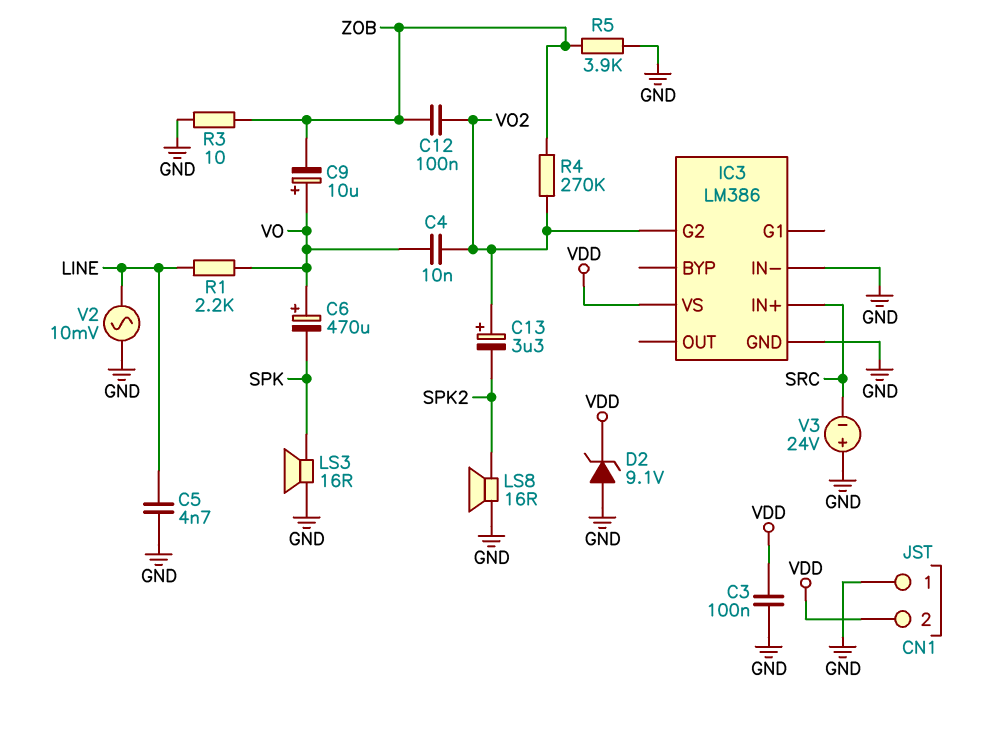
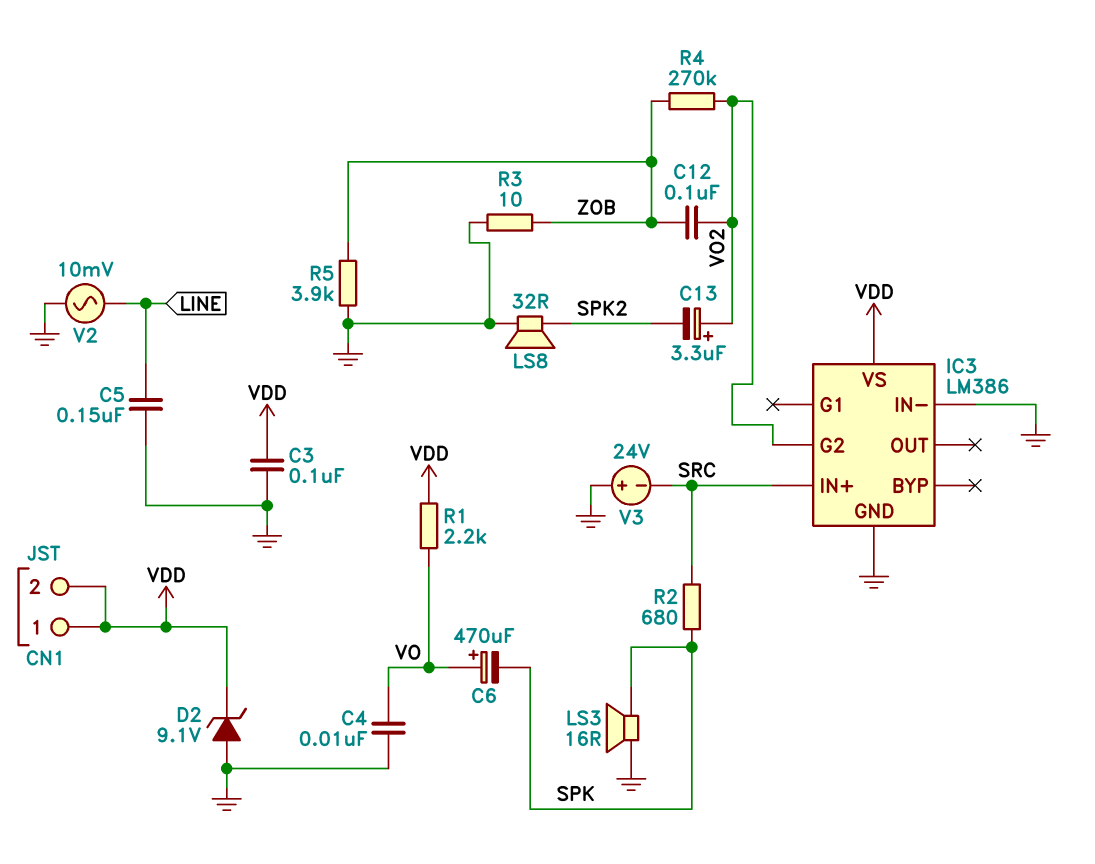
C4: 10nF (VO, VO2) -> 10nF (GND, VO)
C5: 4.7nF (GND, LINE) -> 150nF (GND, LINE)
C9: 10uF (plus VO, minus ZOB) -> none
CN1 pin 1: GND -> VDD
LS8: speaker 16R (GND, SPK2) -> speaker 32R (GND, SPK2)
R1: 2.2k (LINE, VO) -> 2.2k (VDD, VO)
R2: none -> 680 (SPK, SRC)

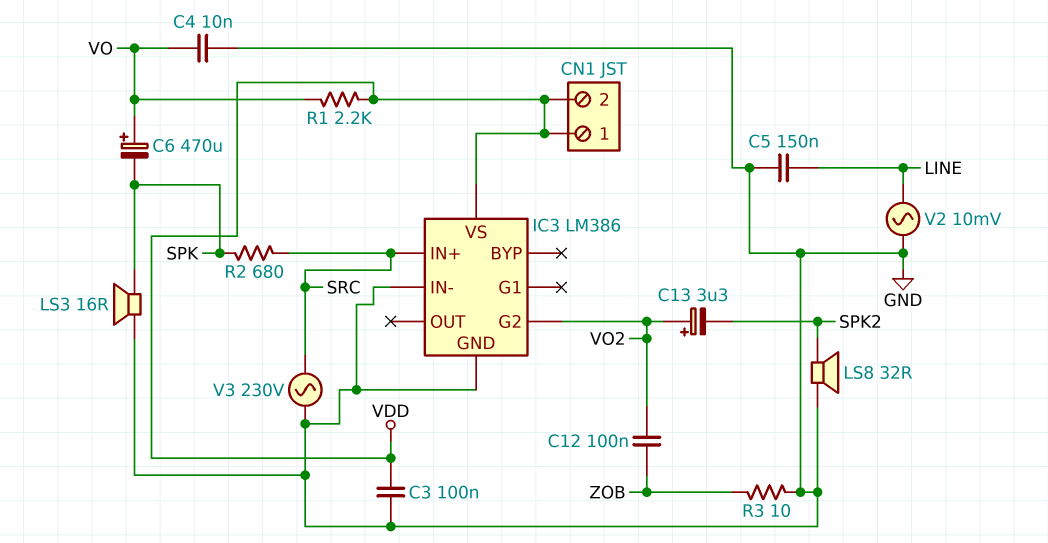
D2: zener 9.1V (A GND, K VDD) -> none
R4: 270k (VO2, ZOB) -> none
R5: 3.9k (GND, ZOB) -> none
V3: 24V (plus GND, minus SRC) -> AC 230V (GND, SRC)

